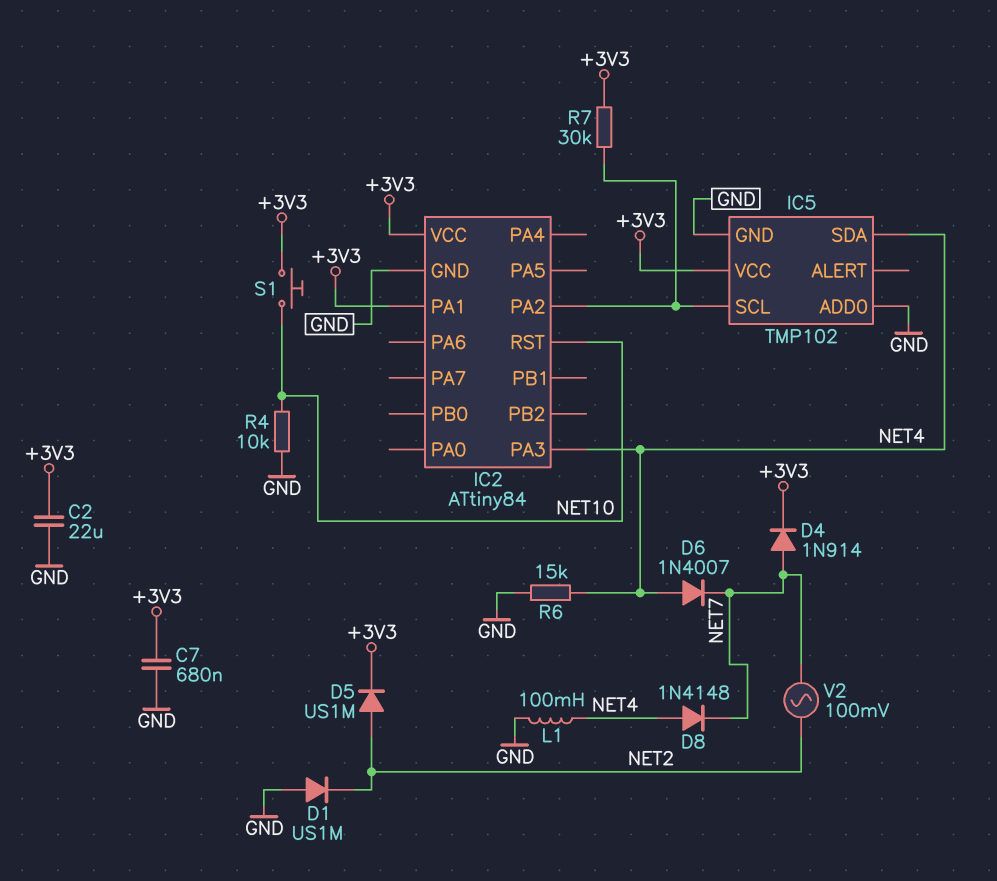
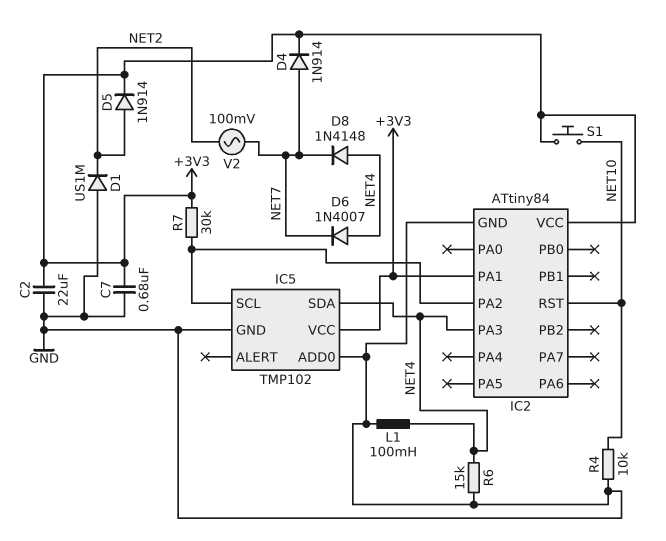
D5: diode US1M (A NET2, K +3V3) -> diode 1N914 (A NET2, K +3V3)

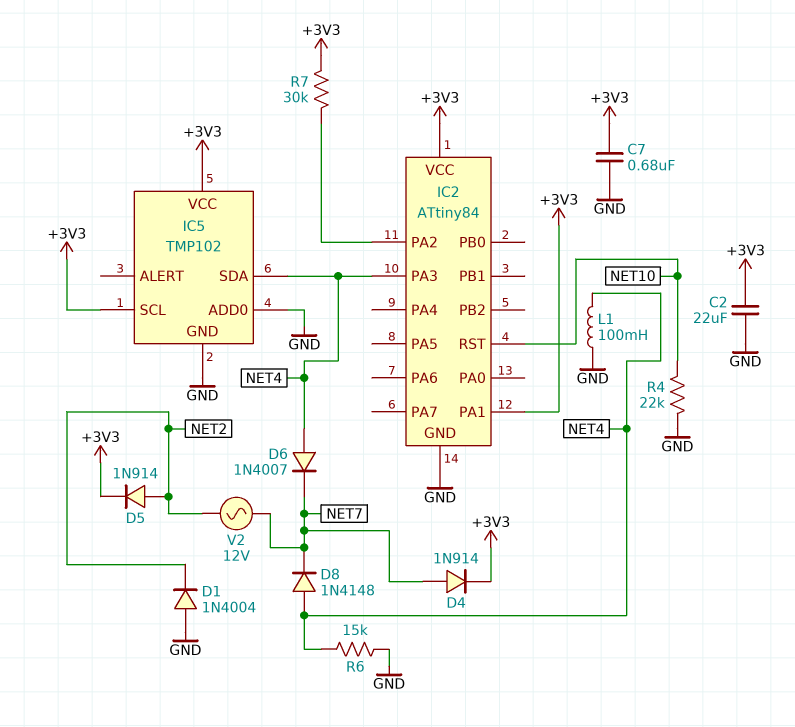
D1: diode US1M (A GND, K NET2) -> diode 1N4004 (A GND, K NET2)
IC5 pin SCL: IC2/PA2 -> +3V3
R4: 10k (GND, NET10) -> 22k (GND, NET10)
S1: button (+3V3, NET10) -> none
V2: AC 100mV (NET2, NET7) -> AC 12V (NET2, NET7)

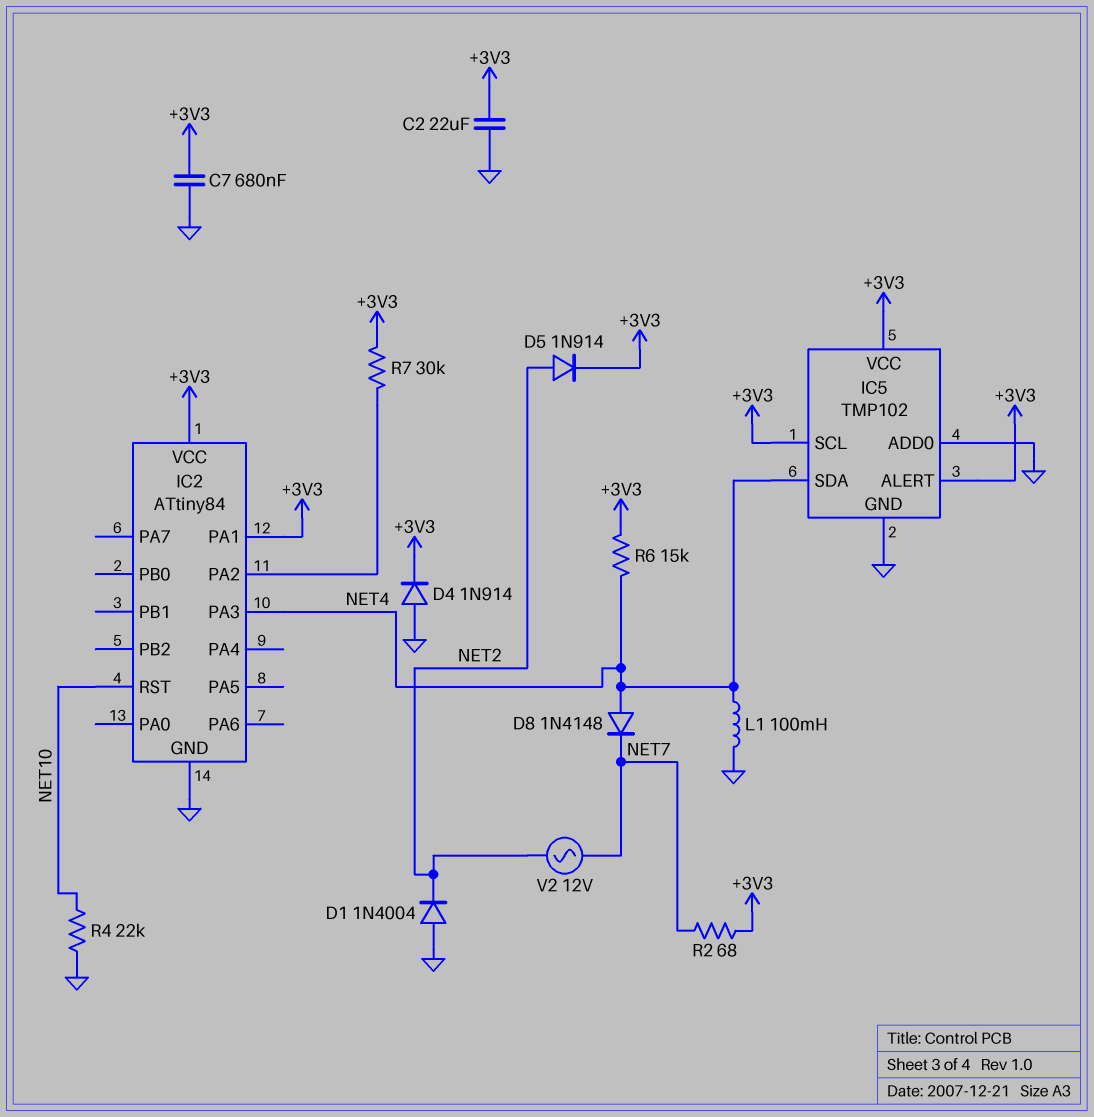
D4: diode 1N914 (A NET7, K +3V3) -> diode 1N914 (A GND, K +3V3)
D6: diode 1N4007 (A NET4, K NET7) -> none
IC5 pin ALERT: none -> +3V3
R2: none -> 68 (+3V3, NET7)
R6: 15k (GND, NET4) -> 15k (+3V3, NET4)

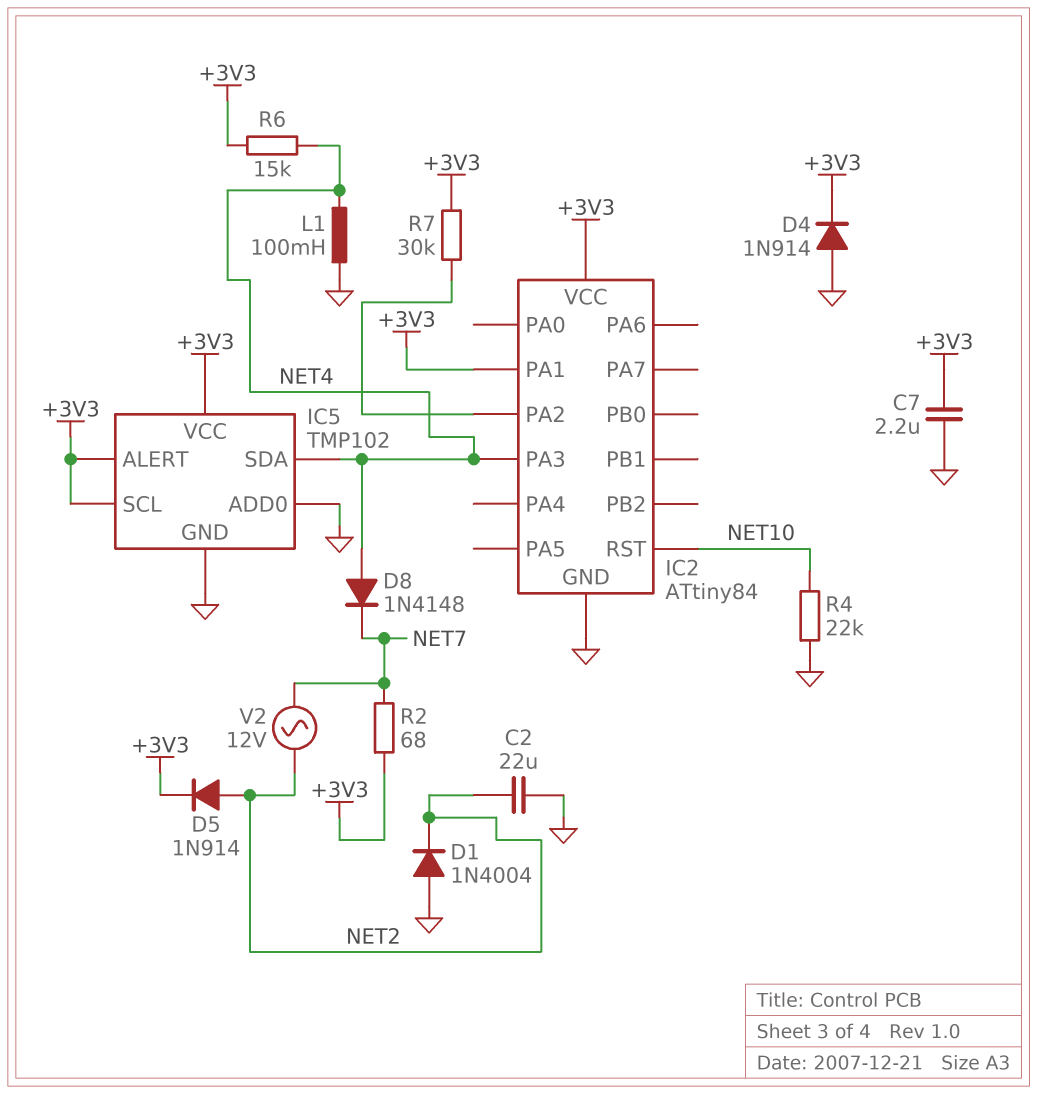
C2: 22uF (+3V3, GND) -> 22uF (GND, NET2)
C7: 680nF (+3V3, GND) -> 2.2uF (+3V3, GND)

